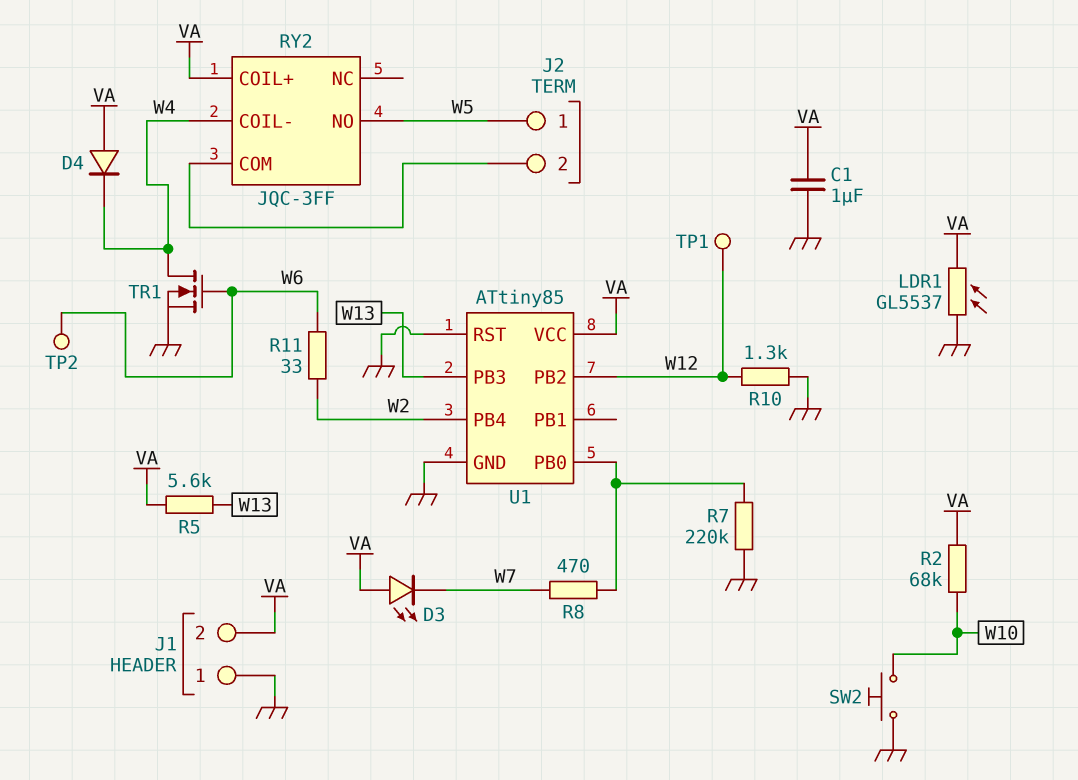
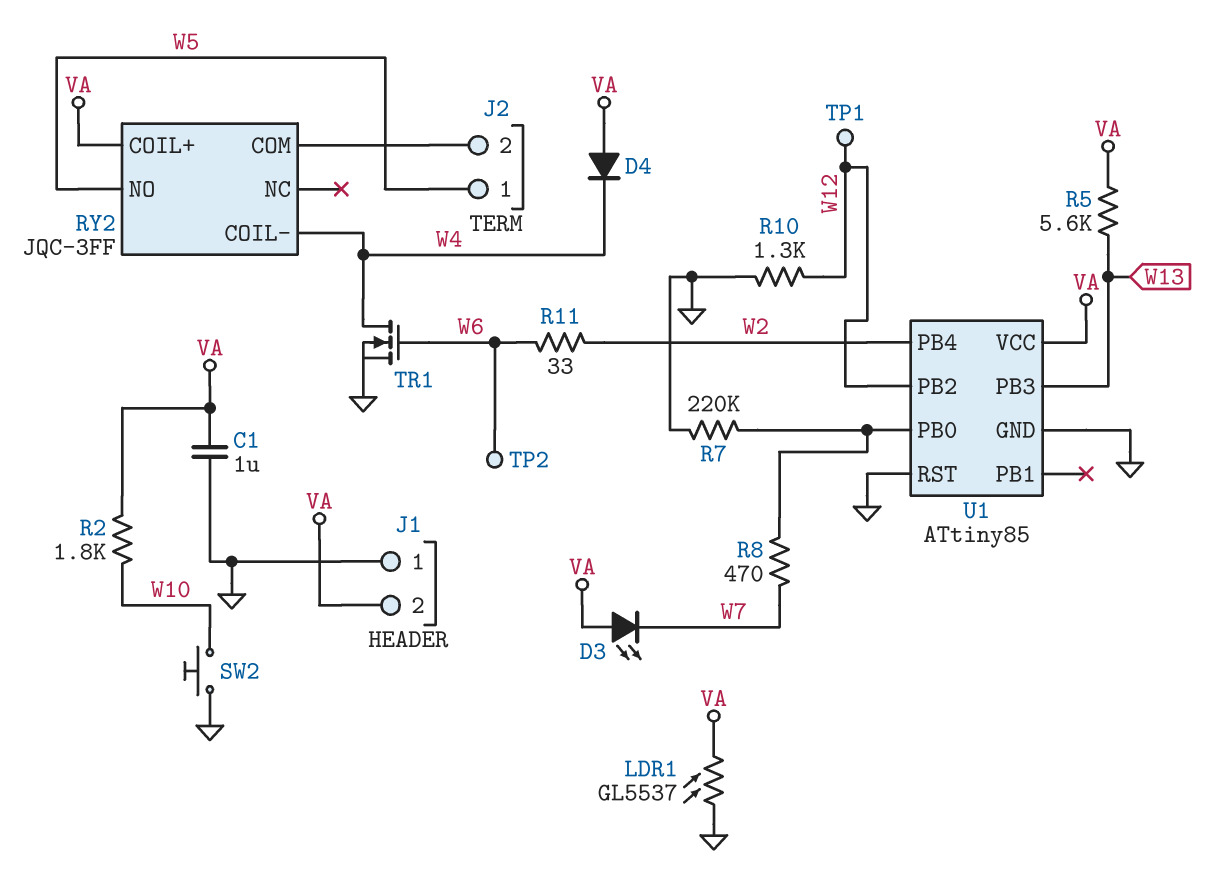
R2: 68k (VA, W10) -> 1.8k (VA, W10)

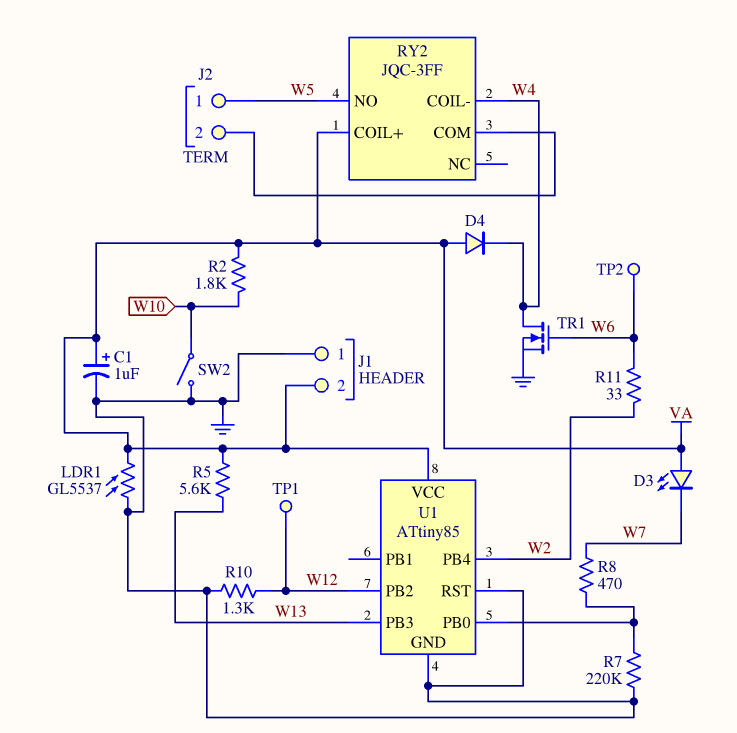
C1: 1uF (GND, VA) -> 1uF (plus VA, minus GND)
SW2: button (GND, W10) -> switch (GND, W10)

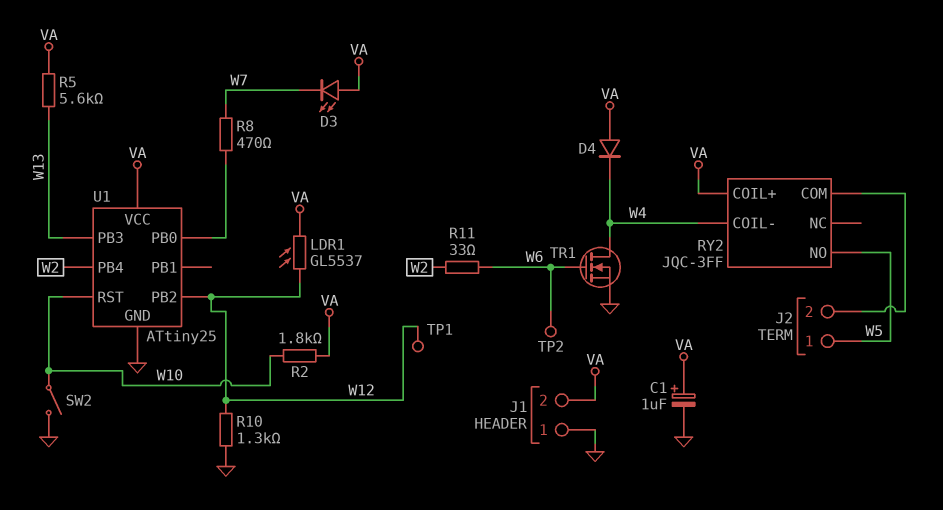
LDR1: GL5537 (GND, VA) -> GL5537 (VA, W12)
R7: 220k (GND, U1/PB0) -> none
U1: ATtiny85 -> ATtiny25
U1 pin RST: GND -> W10

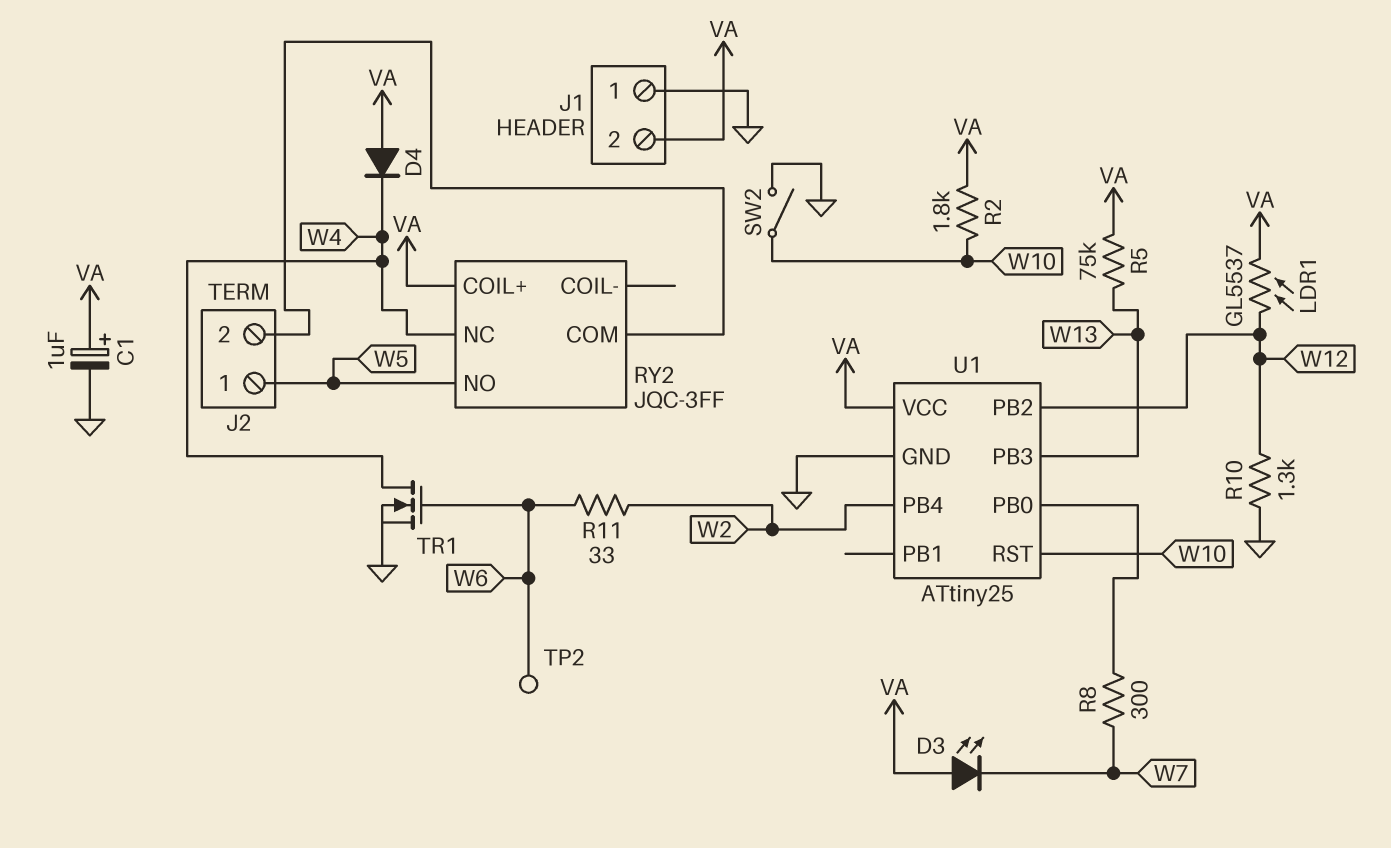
R5: 5.6k (VA, W13) -> 75k (VA, W13)
R8: 470 (U1/PB0, W7) -> 300 (U1/PB0, W7)
RY2 pin COIL-: W4 -> none
RY2 pin NC: none -> W4
TP1: test point (W12) -> none

